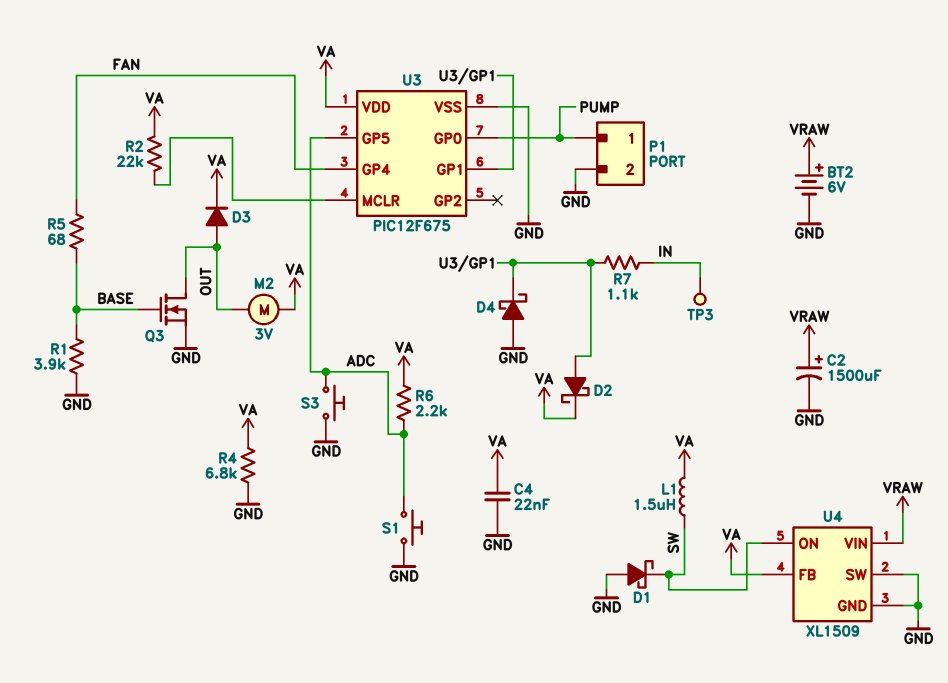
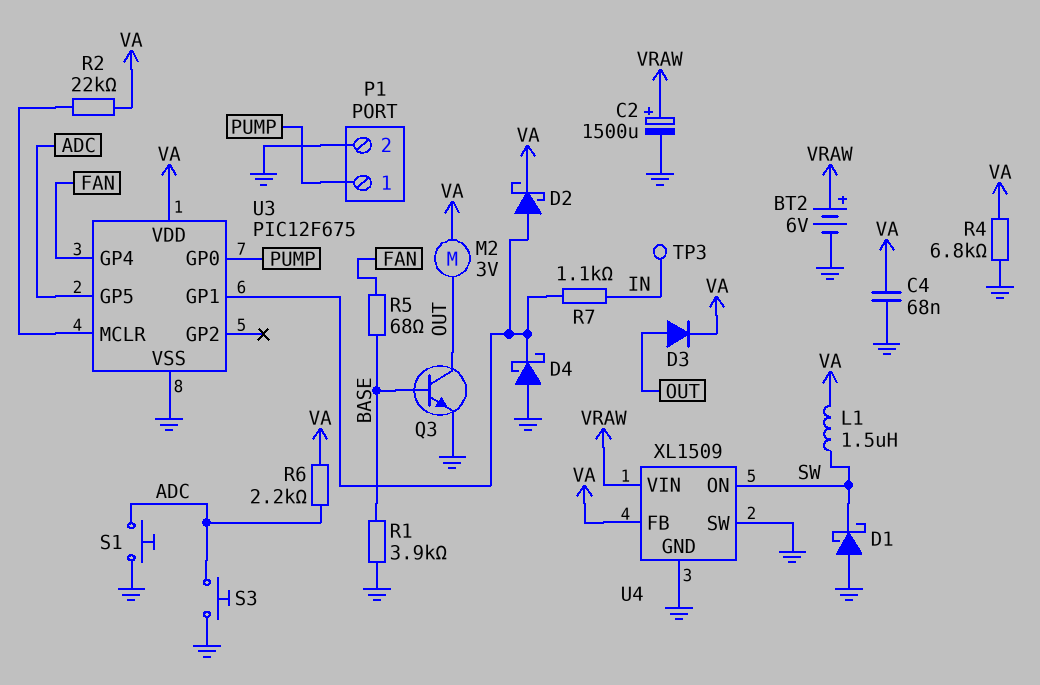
C4: 22nF (GND, VA) -> 68nF (GND, VA)
Q3: NMOS (G BASE, D OUT, S GND) -> NPN (B BASE, C OUT, E GND)

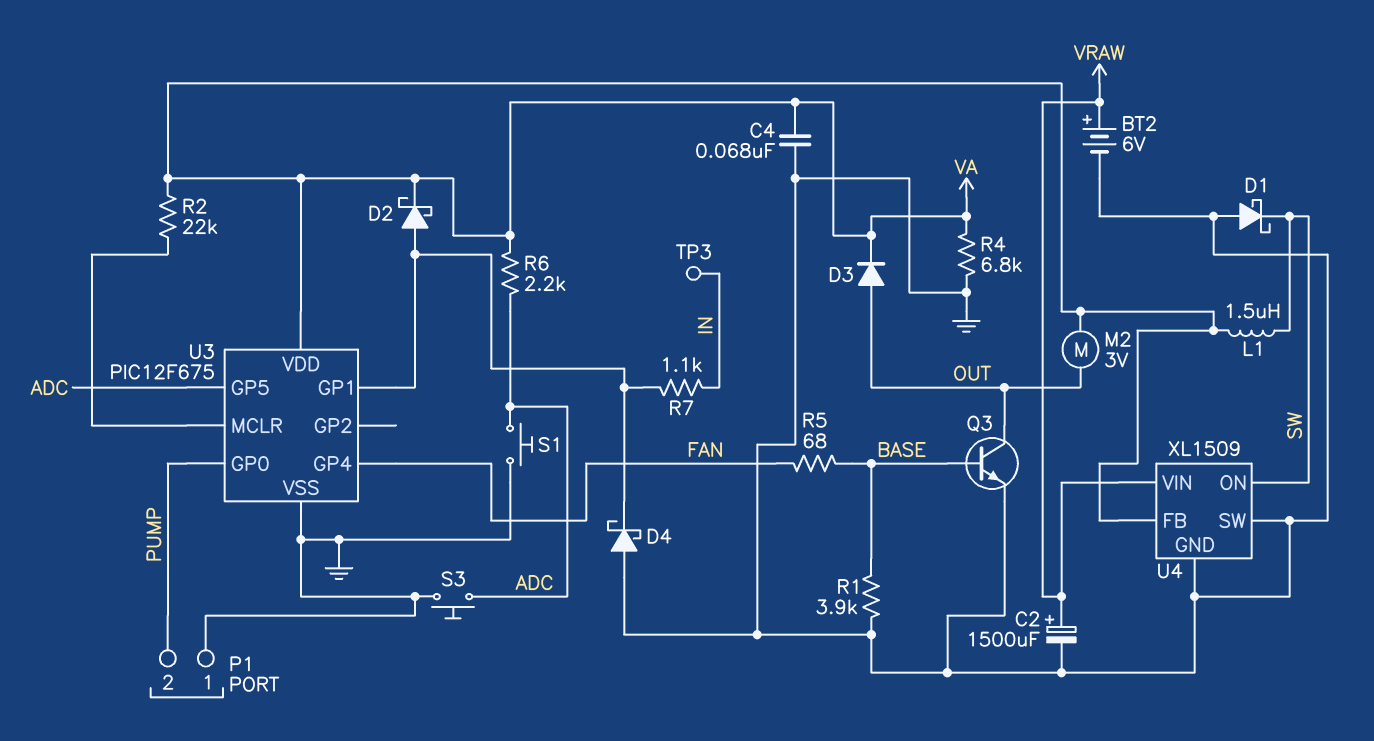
P1 pin 1: PUMP -> GND
P1 pin 2: GND -> PUMP

